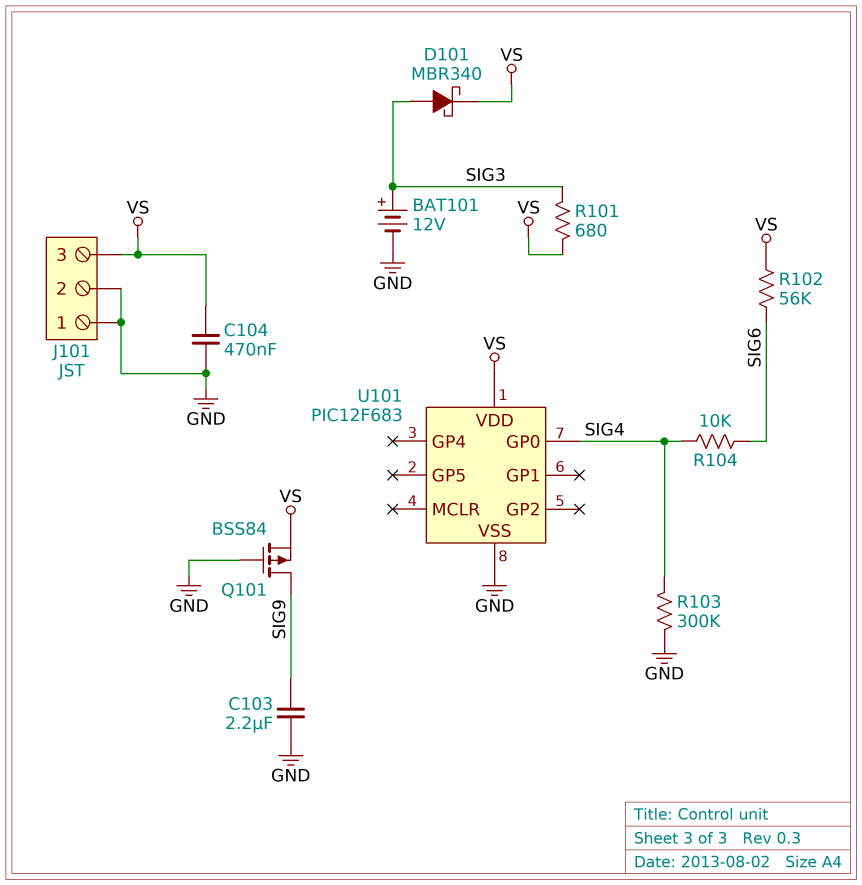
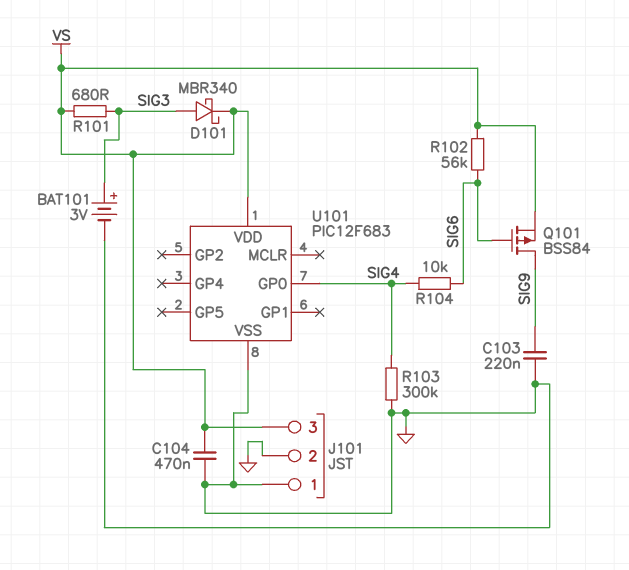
BAT101: 12V (plus SIG3, minus GND) -> 3V (plus SIG3, minus GND)
C103: 2.2uF (GND, SIG9) -> 220nF (GND, SIG9)
Q101: PMOS BSS84 (G GND, D SIG9, S VS) -> PMOS BSS84 (G SIG6, D SIG9, S VS)

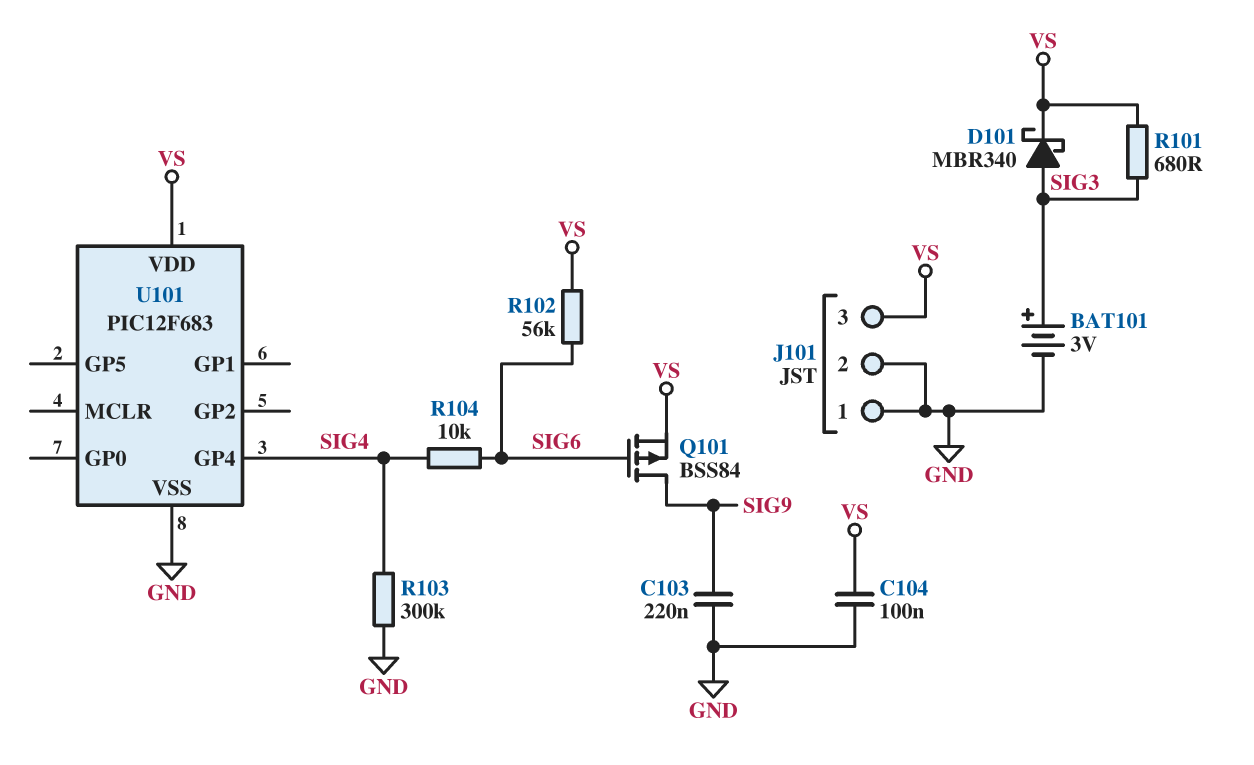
C104: 470nF (GND, VS) -> 100nF (GND, VS)
U101 pin GP0: SIG4 -> none
U101 pin GP4: none -> SIG4

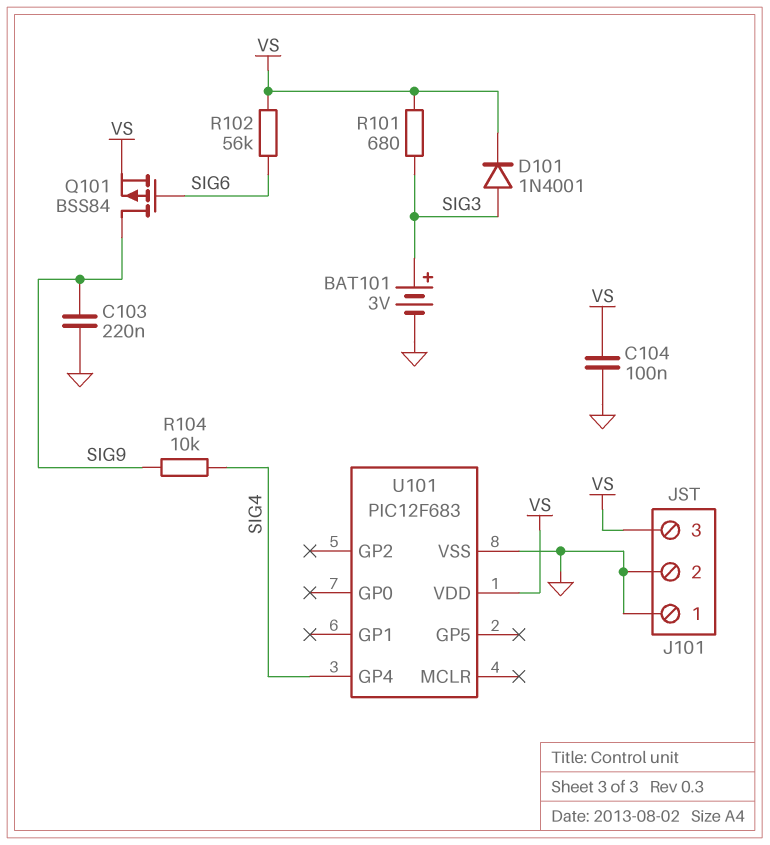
D101: schottky MBR340 (A SIG3, K VS) -> diode 1N4001 (A SIG3, K VS)
R103: 300k (GND, SIG4) -> none
R104: 10k (SIG4, SIG6) -> 10k (SIG4, SIG9)

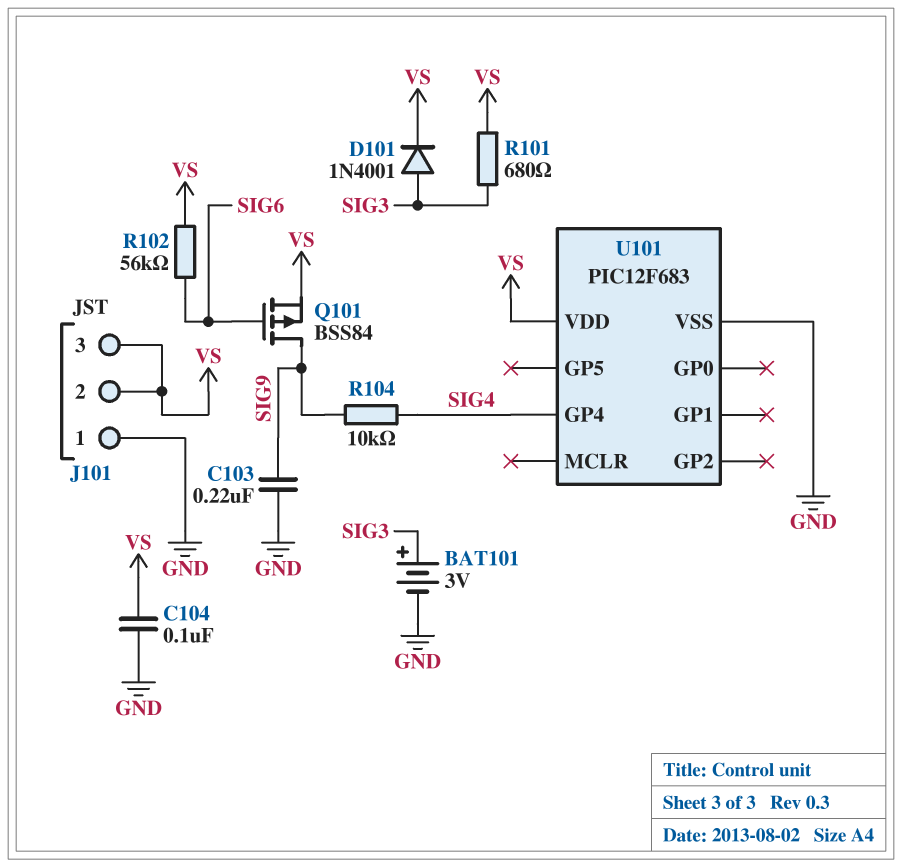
J101 pin 2: GND -> VS

